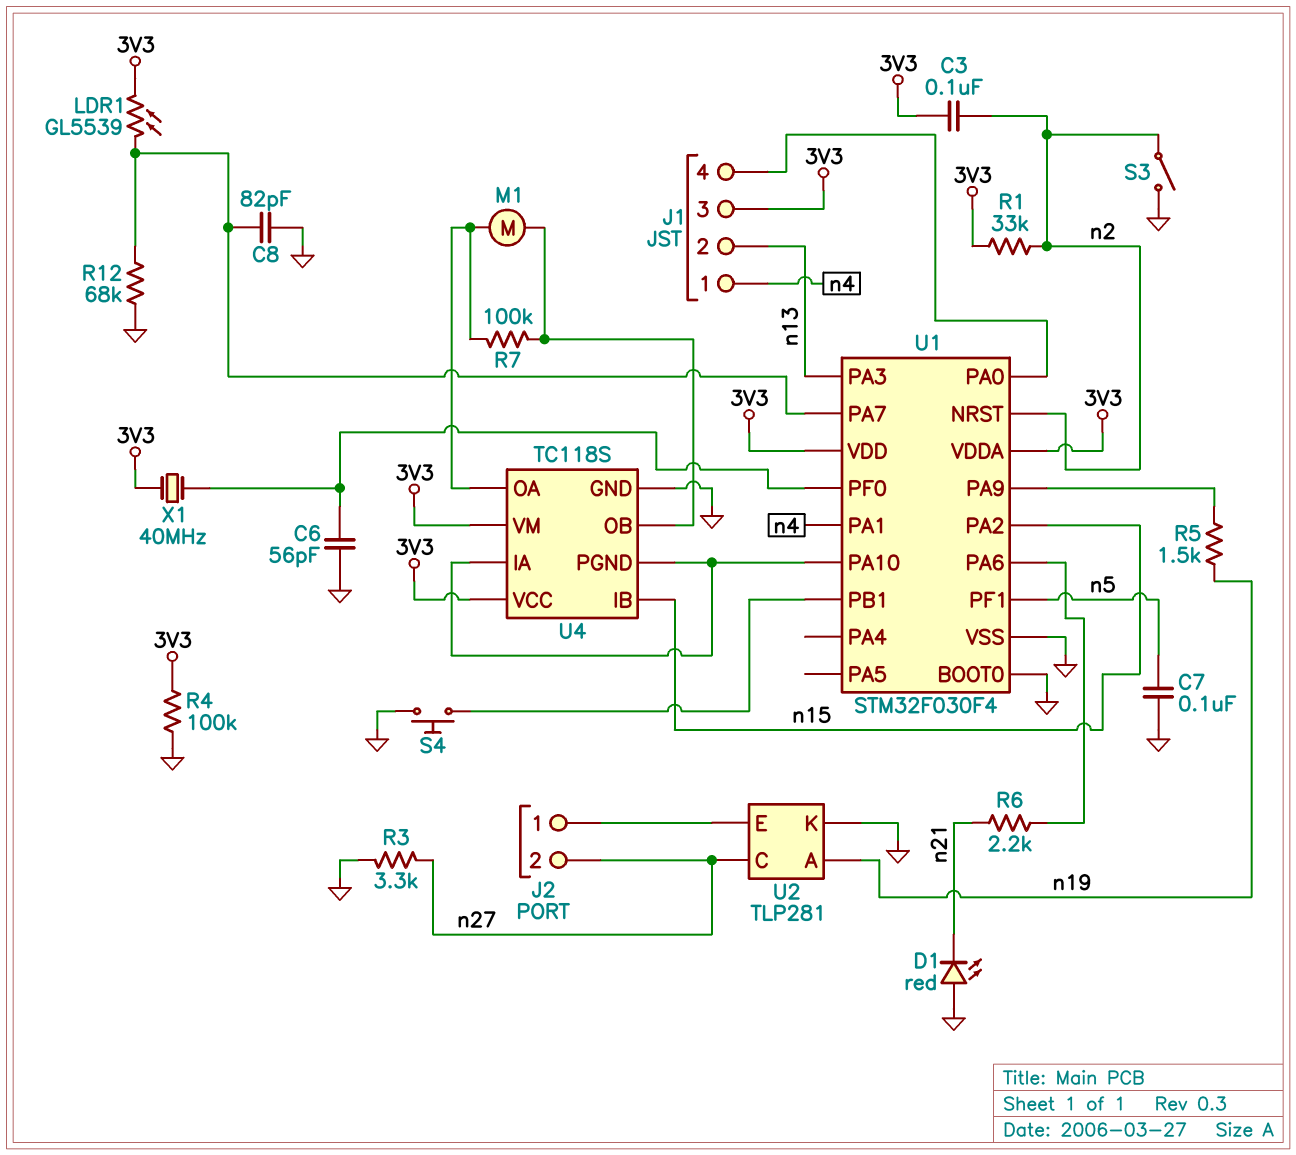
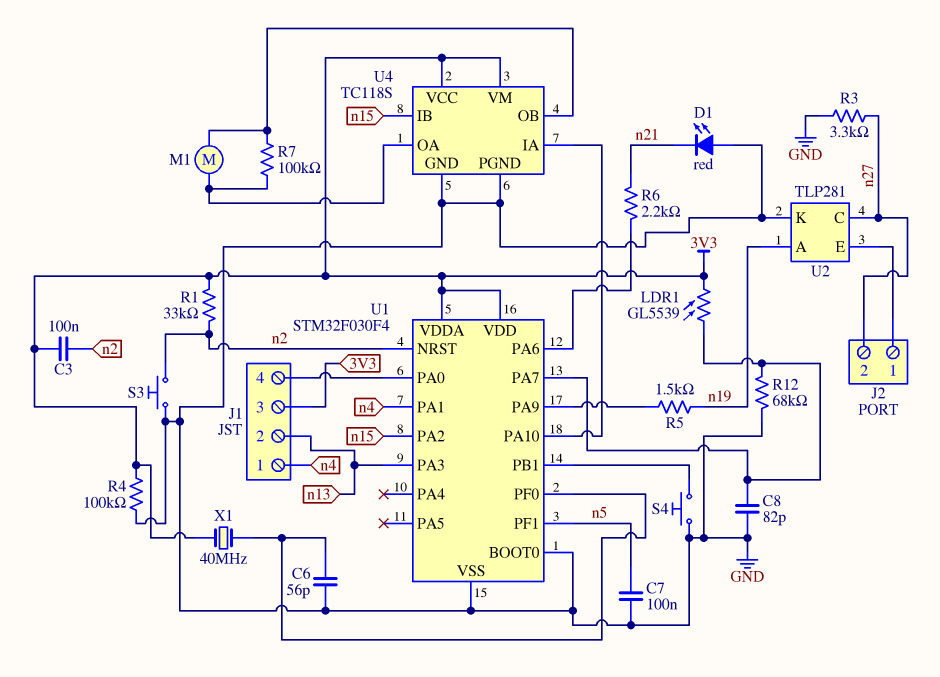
S3: switch (GND, n2) -> button (GND, n2)
U4 pin PGND: U1/PA10 -> GND

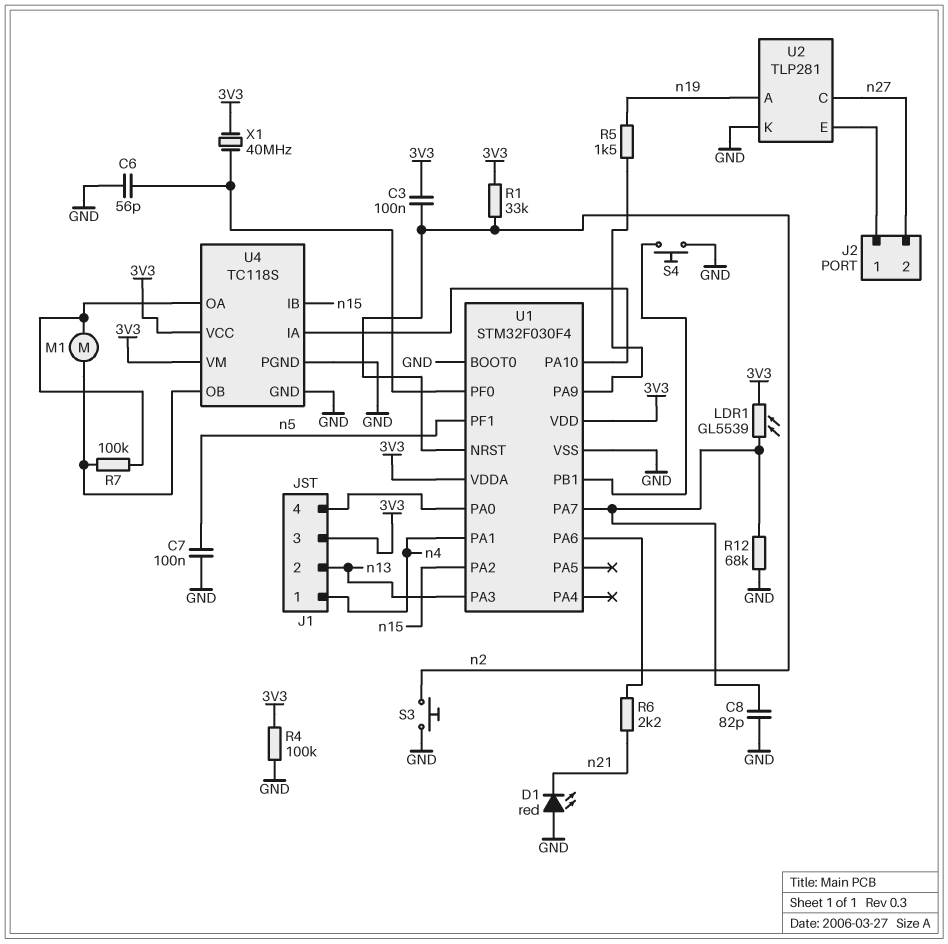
R3: 3.3k (GND, n27) -> none

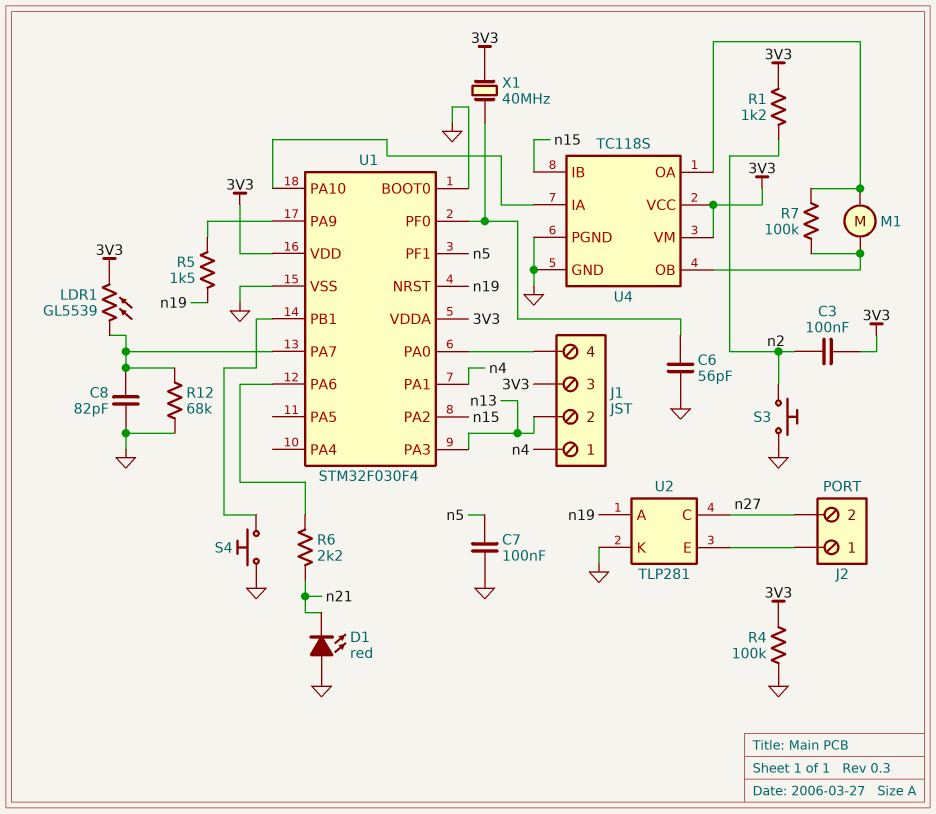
R1: 33k (3V3, n2) -> 1.2k (3V3, n2)
U1 pin NRST: n2 -> n19

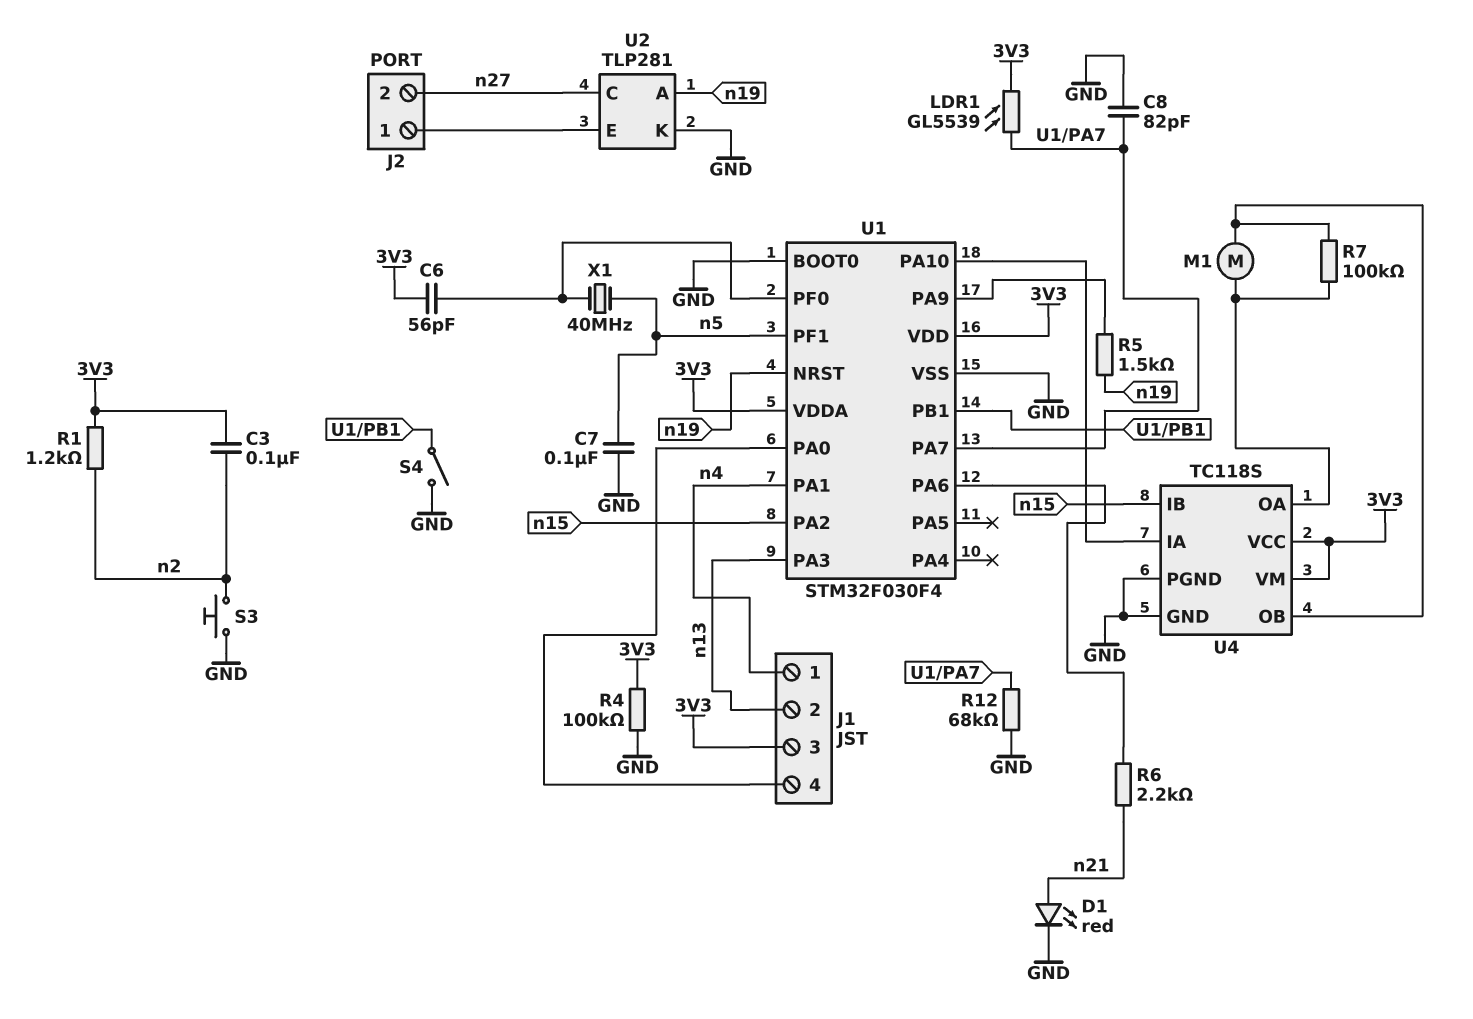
C6: 56pF (GND, U1/PF0) -> 56pF (3V3, U1/PF0)
D1: LED red (A GND, K n21) -> LED red (A n21, K GND)
S4: button (GND, U1/PB1) -> switch (GND, U1/PB1)
X1: 40MHz (3V3, U1/PF0) -> 40MHz (U1/PF0, n5)

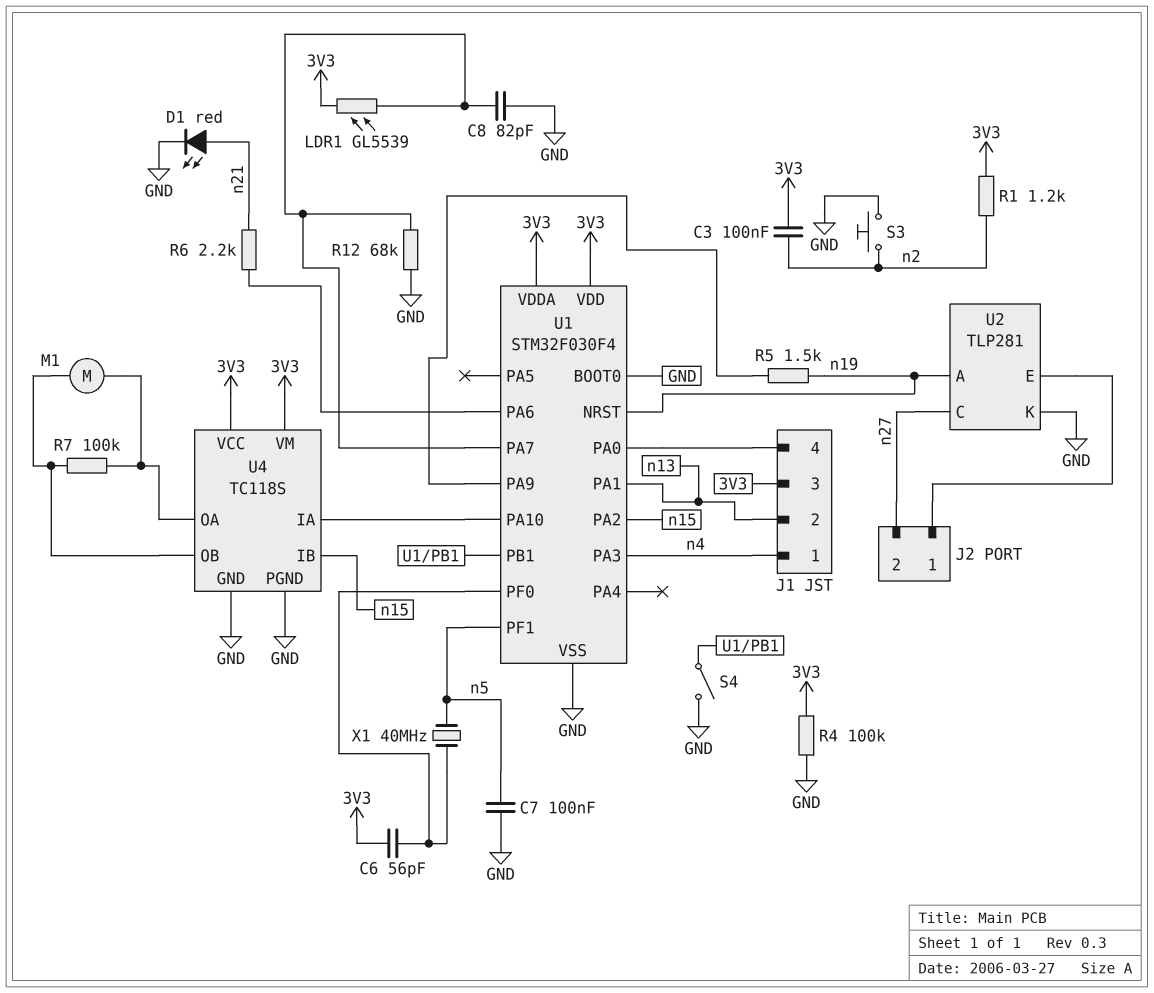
U1 pin PA1: n4 -> n13
U1 pin PA3: n13 -> n4

